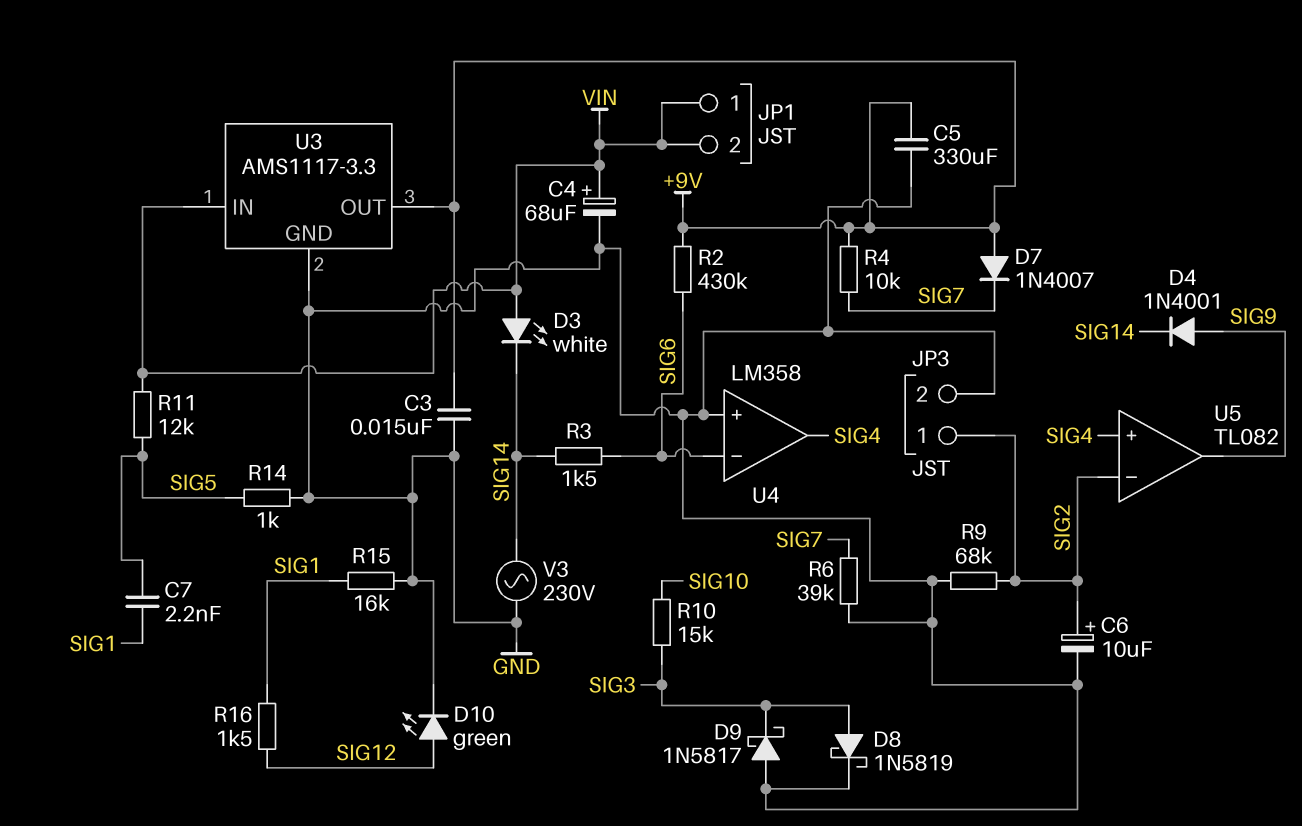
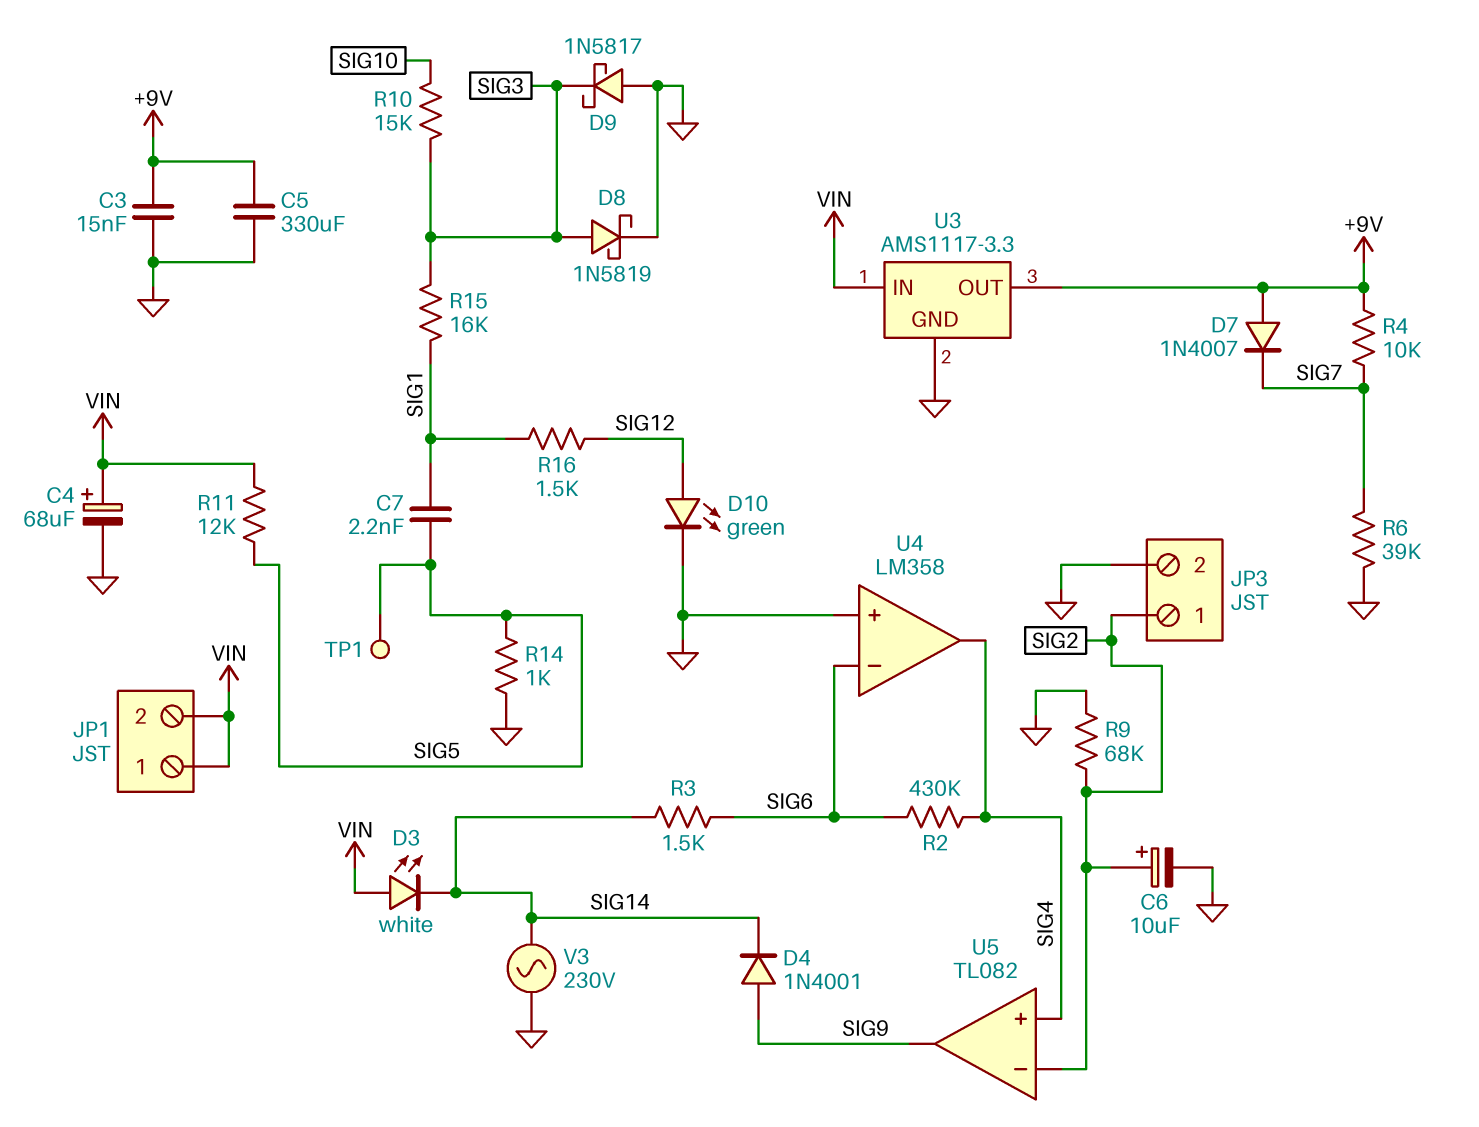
R2: 430k (+9V, SIG6) -> 430k (SIG4, SIG6)
R15: 16k (GND, SIG1) -> 16k (SIG1, SIG3)
TP1: none -> test point (SIG5)

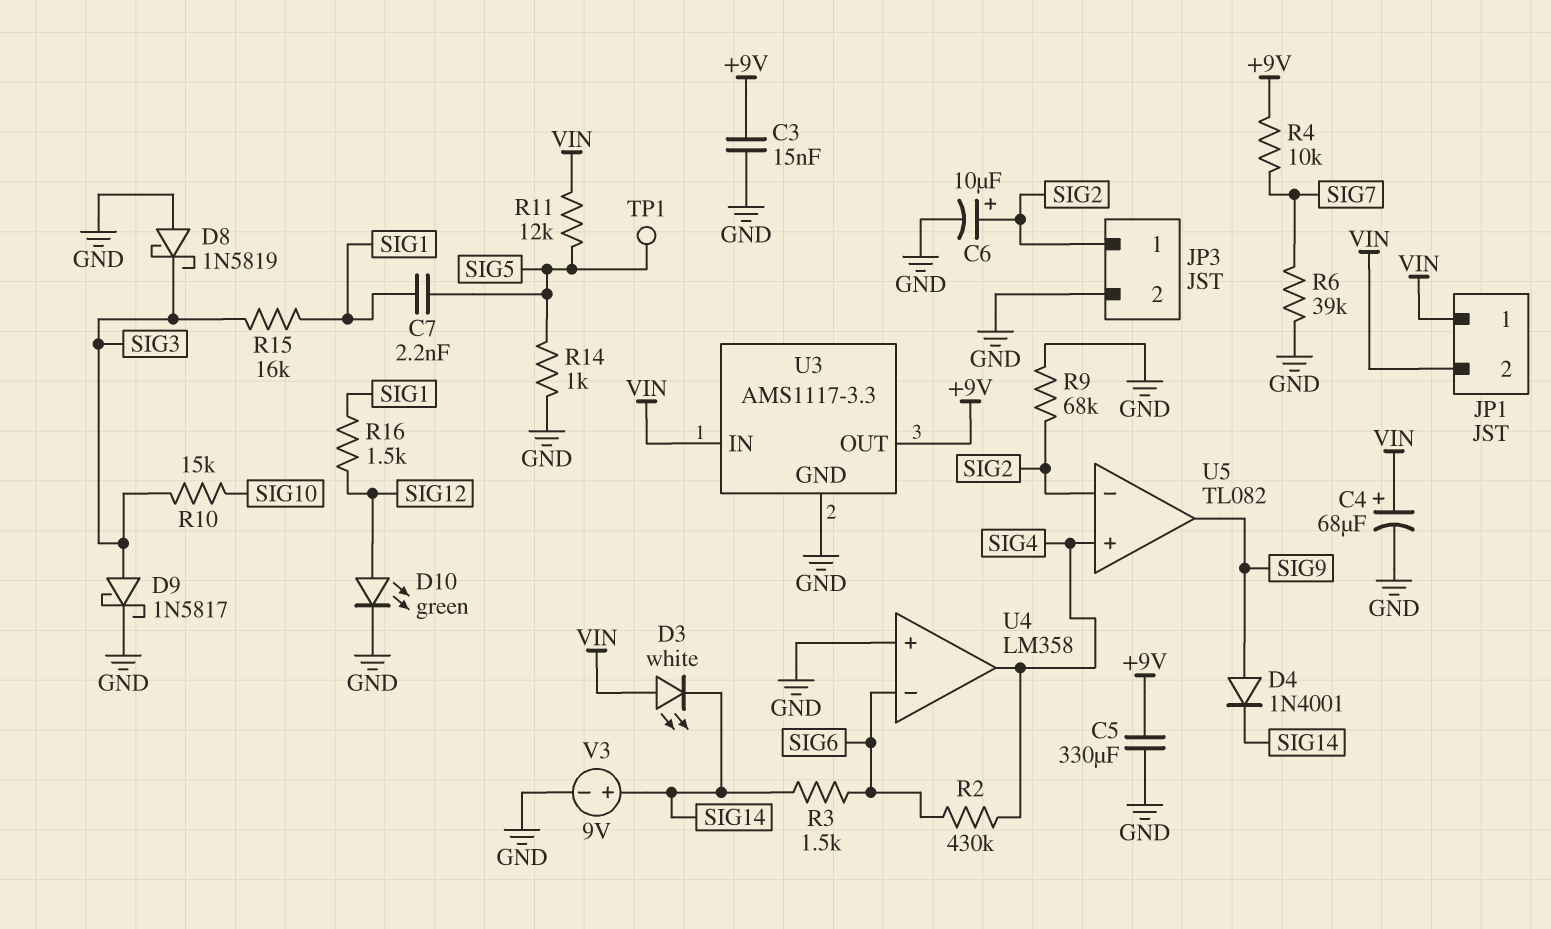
D7: diode 1N4007 (A +9V, K SIG7) -> none
D8: schottky 1N5819 (A SIG3, K GND) -> schottky 1N5819 (A GND, K SIG3)
D9: schottky 1N5817 (A GND, K SIG3) -> schottky 1N5817 (A SIG3, K GND)
V3: AC 230V (GND, SIG14) -> 9V (plus SIG14, minus GND)

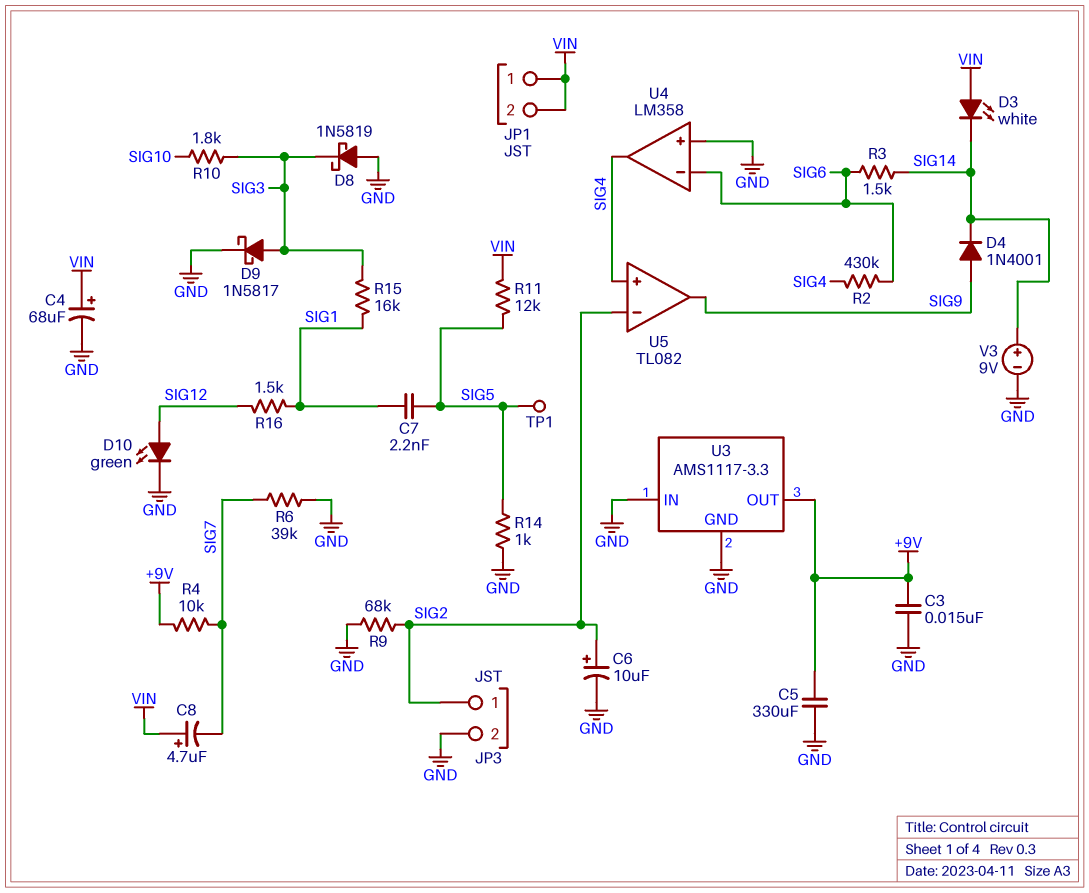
C8: none -> 4.7uF (plus VIN, minus SIG7)
R10: 15k (SIG3, SIG10) -> 1.8k (SIG3, SIG10)
U3 pin IN: VIN -> GND

